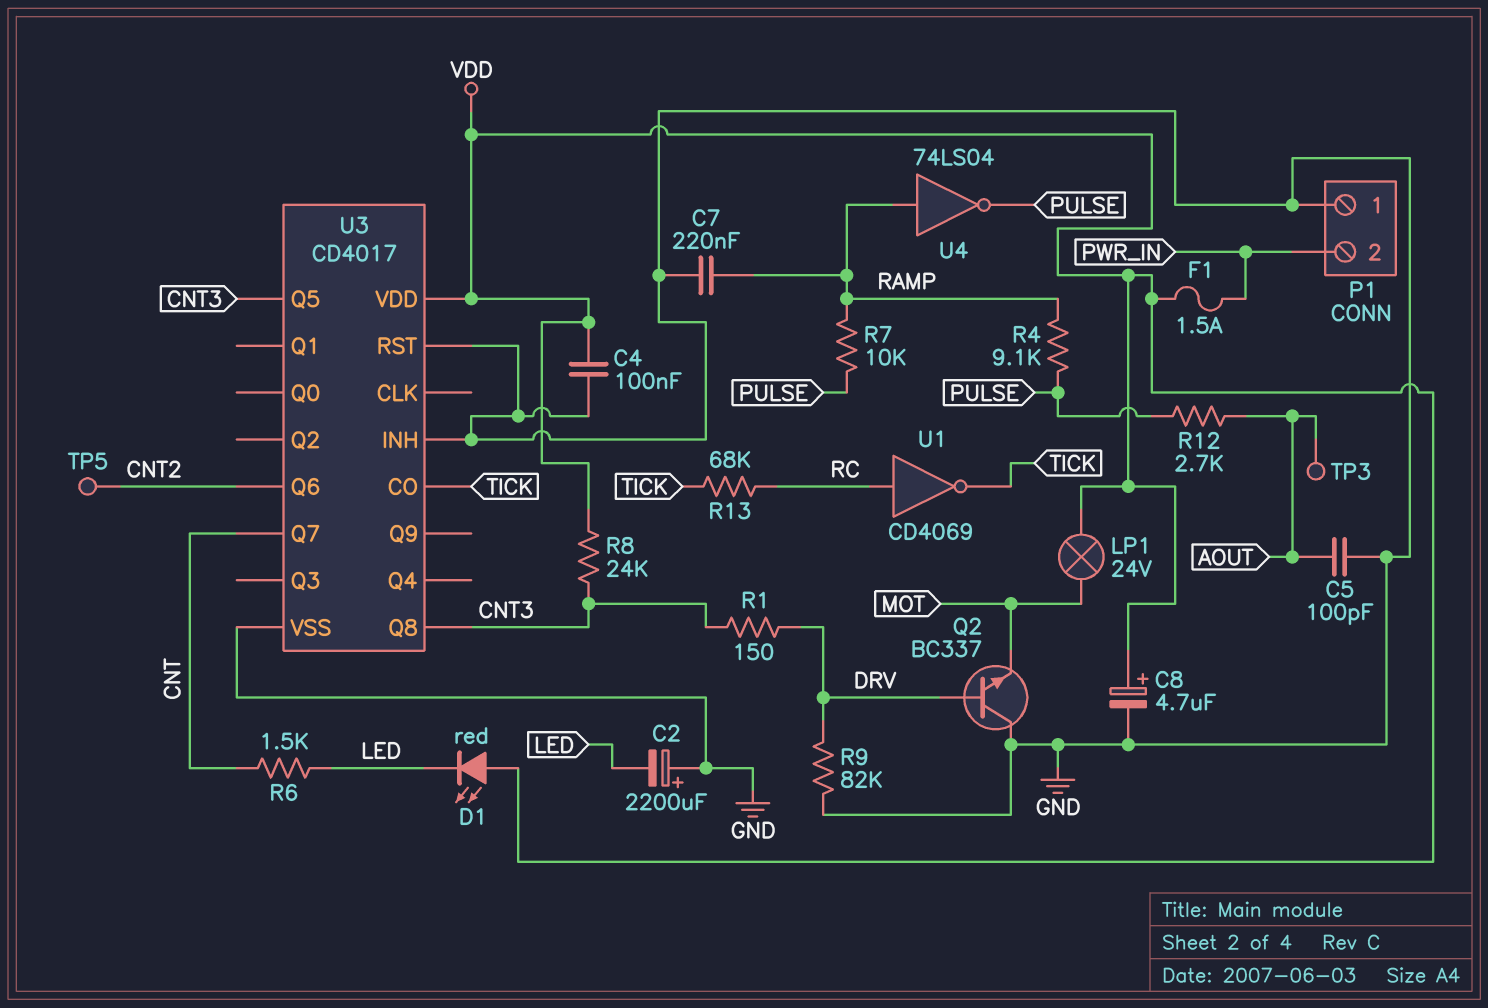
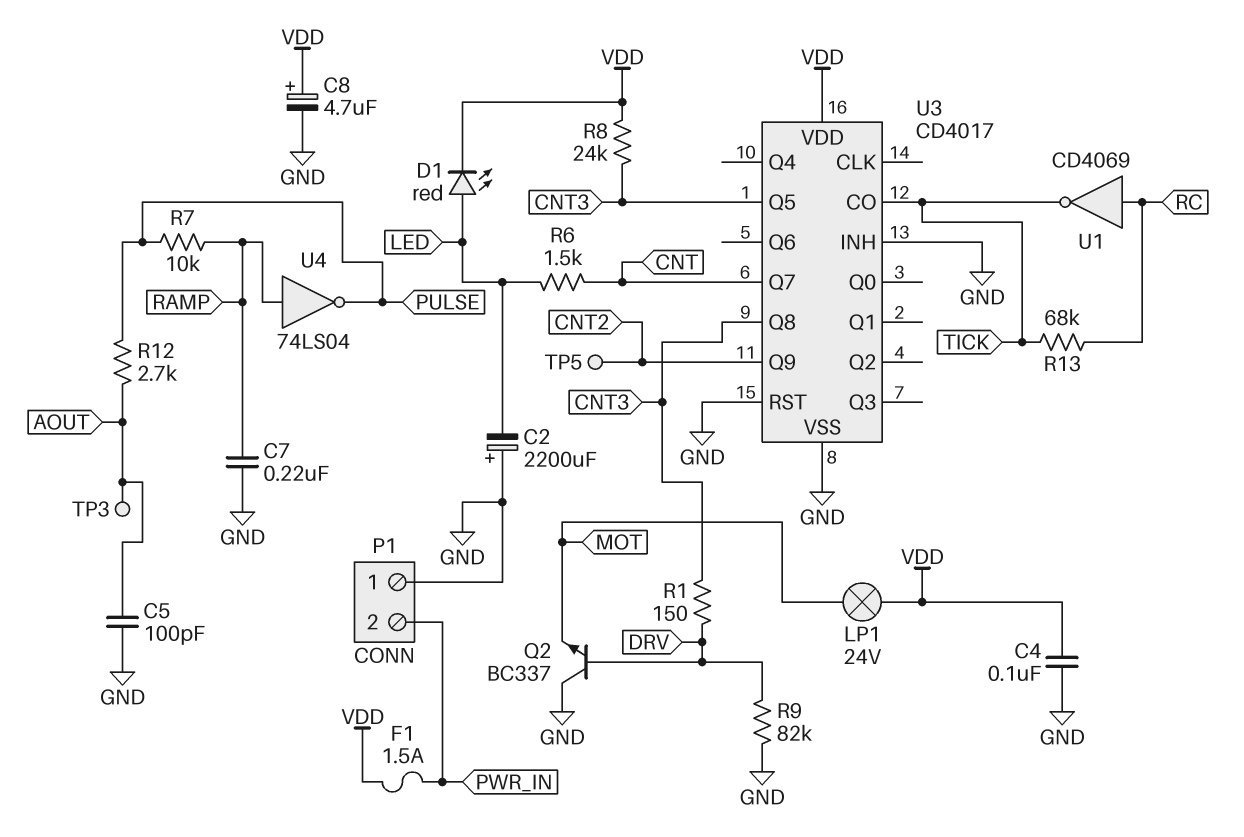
D1: LED red (A VDD, K LED) -> LED red (A LED, K VDD)
R4: 9.1k (PULSE, RAMP) -> none
U3 pin Q6: CNT2 -> none
U3 pin Q9: none -> CNT2

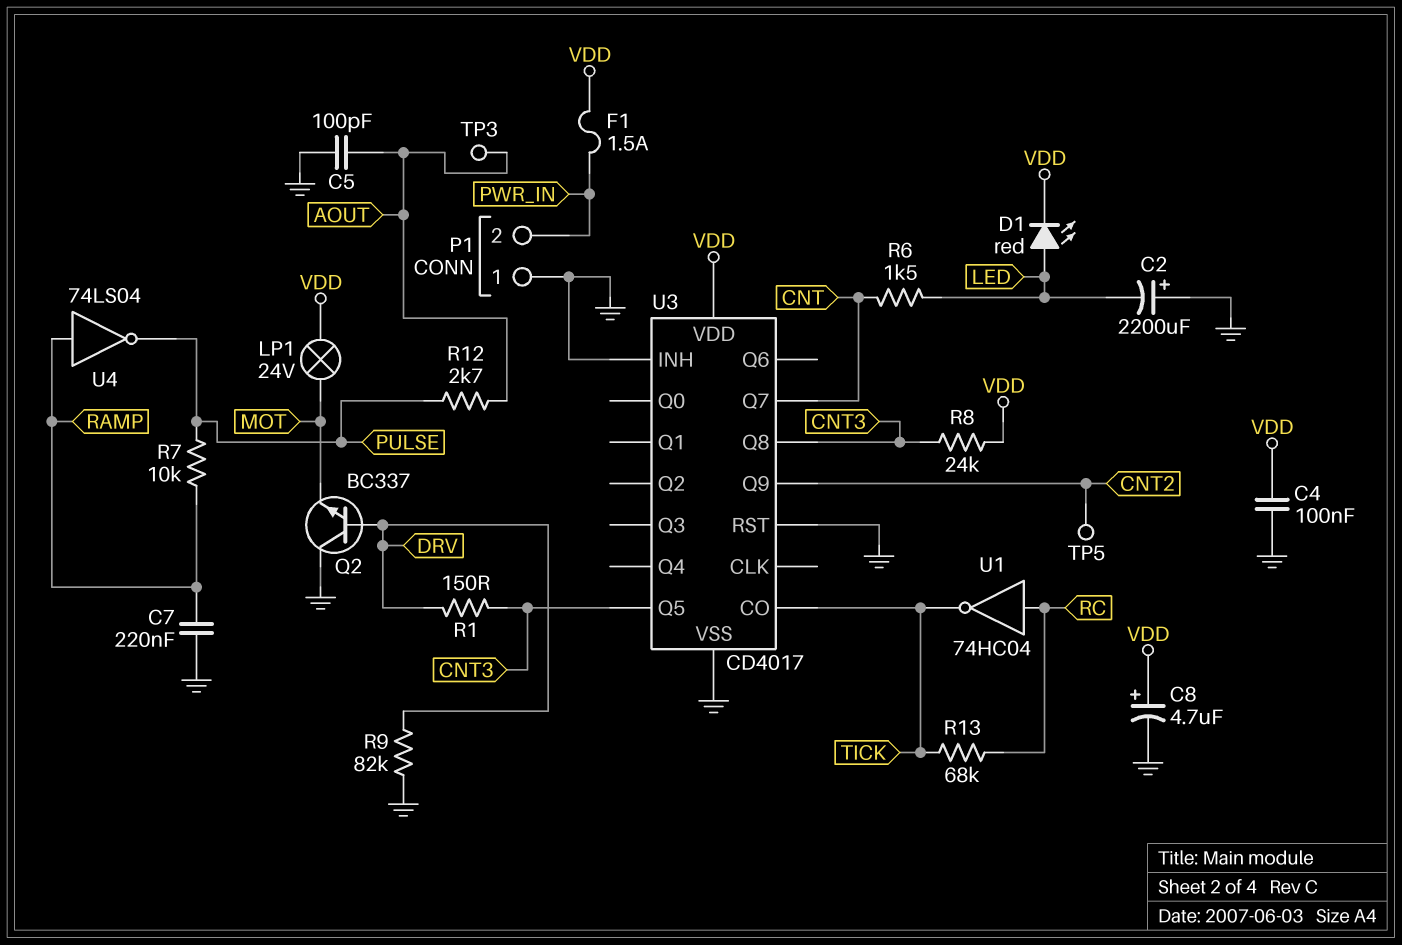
U1: NOT CD4069 (in RC, out TICK) -> NOT 74HC04 (in RC, out TICK)

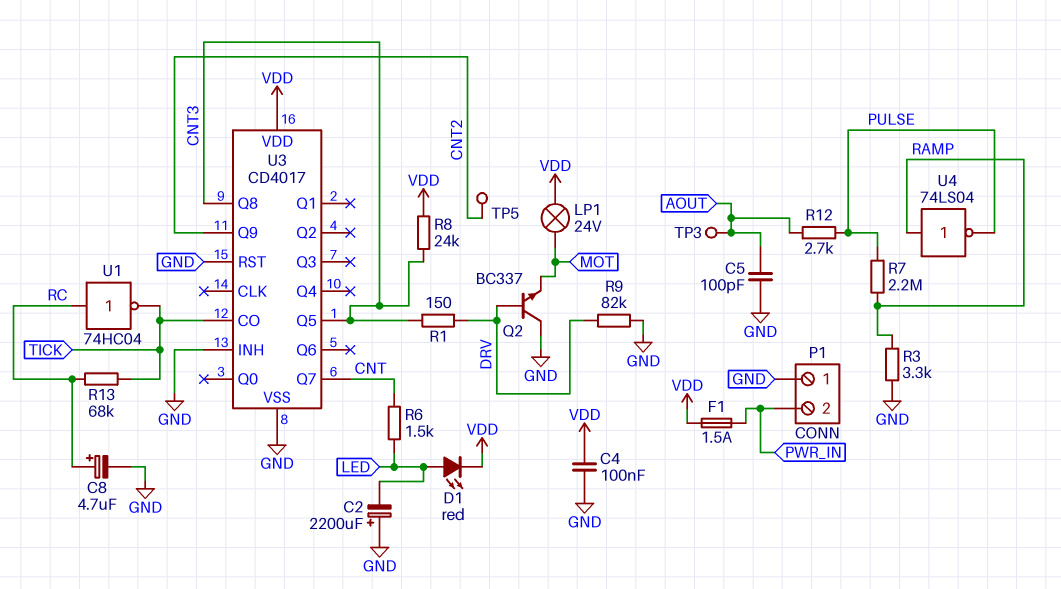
C7: 220nF (GND, RAMP) -> none
C8: 4.7uF (plus VDD, minus GND) -> 4.7uF (plus RC, minus GND)
R3: none -> 3.3k (GND, RAMP)
R7: 10k (PULSE, RAMP) -> 2.2M (PULSE, RAMP)

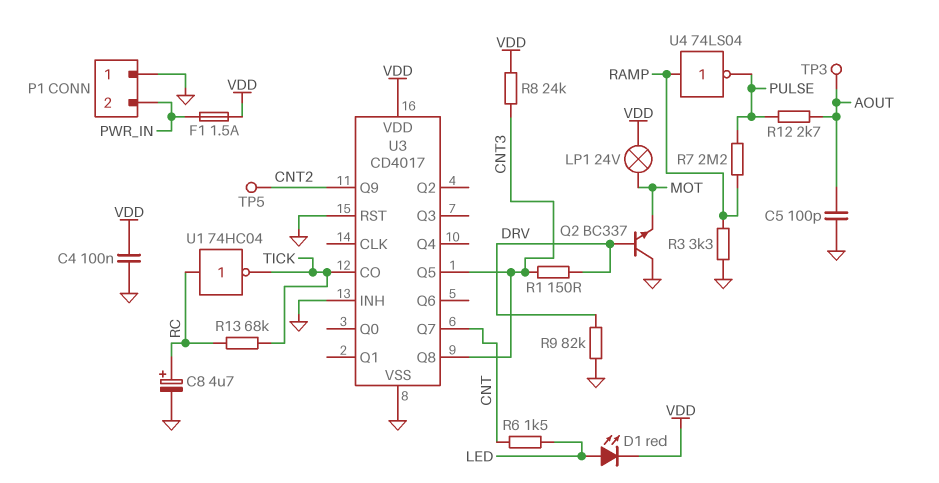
C2: 2200uF (plus GND, minus LED) -> none

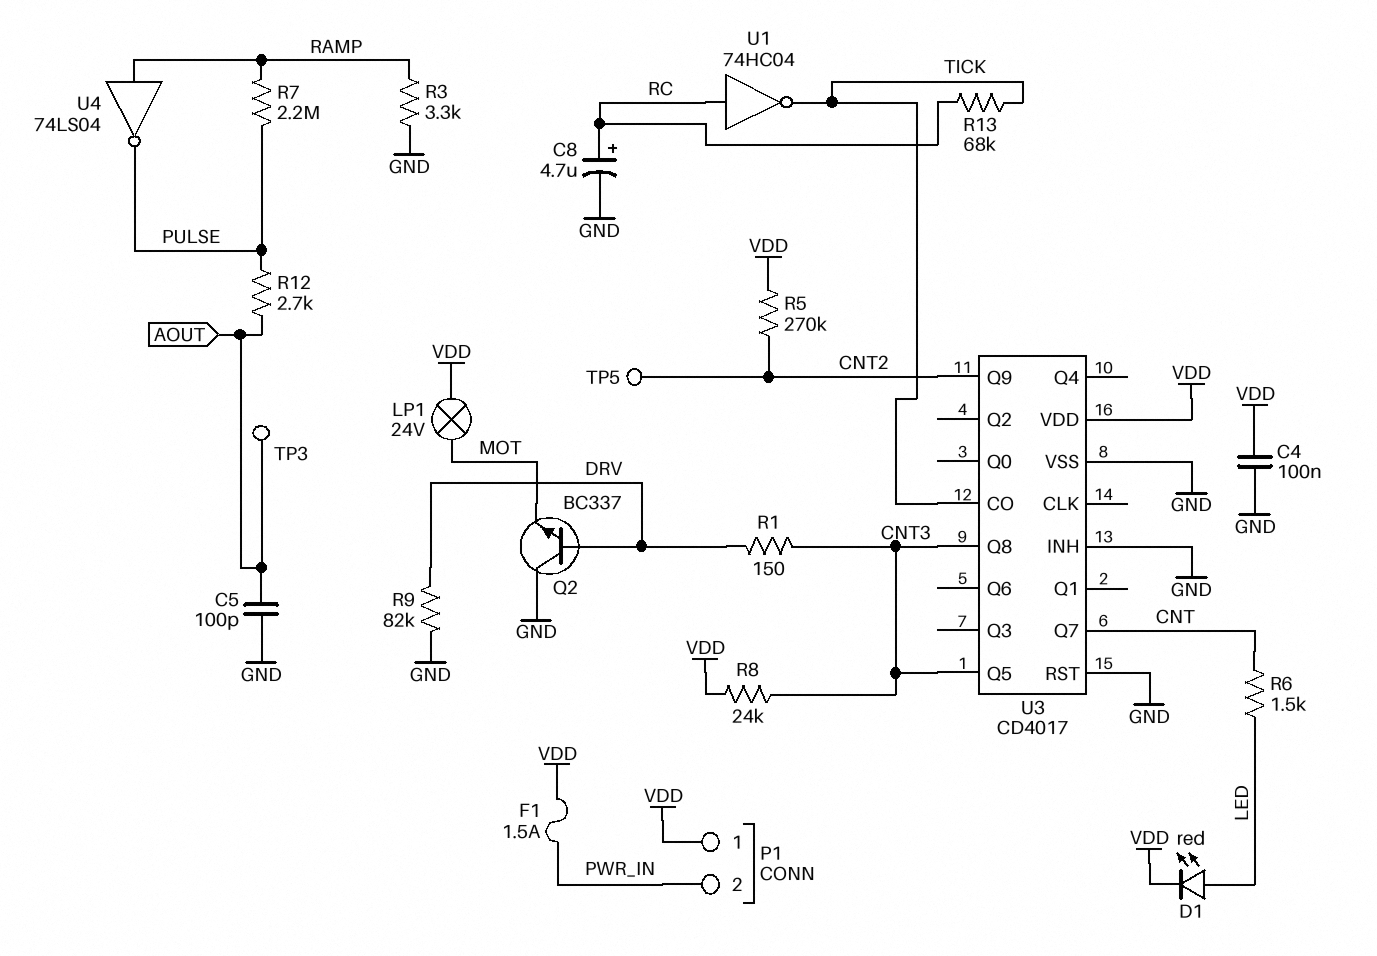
P1 pin 1: GND -> VDD
R5: none -> 270k (CNT2, VDD)

